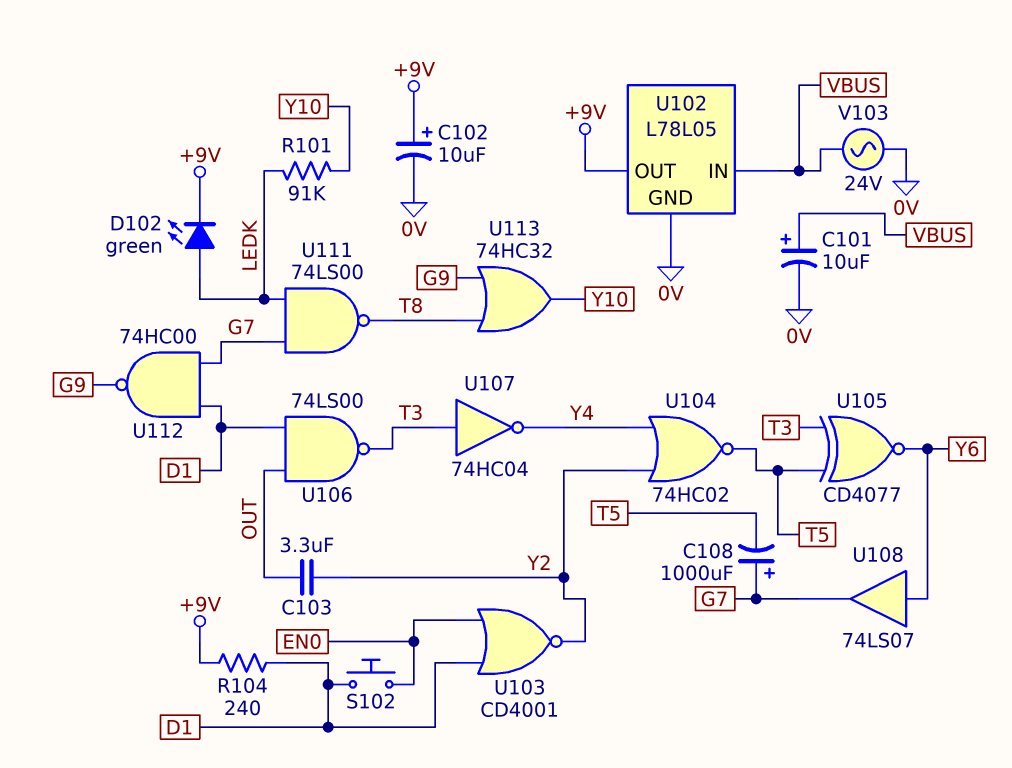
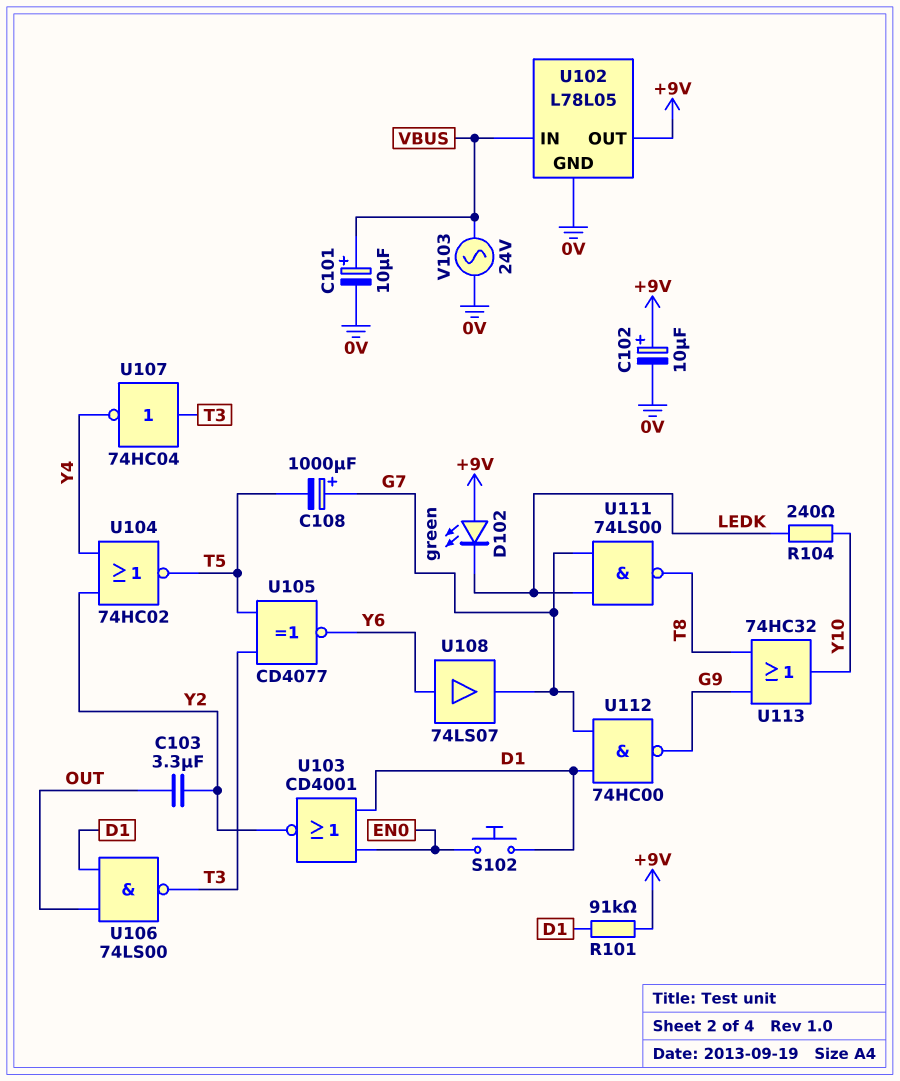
D102: LED green (A LEDK, K +9V) -> LED green (A +9V, K LEDK)
R101: 91k (LEDK, Y10) -> 91k (+9V, D1)
R104: 240 (+9V, D1) -> 240 (LEDK, Y10)

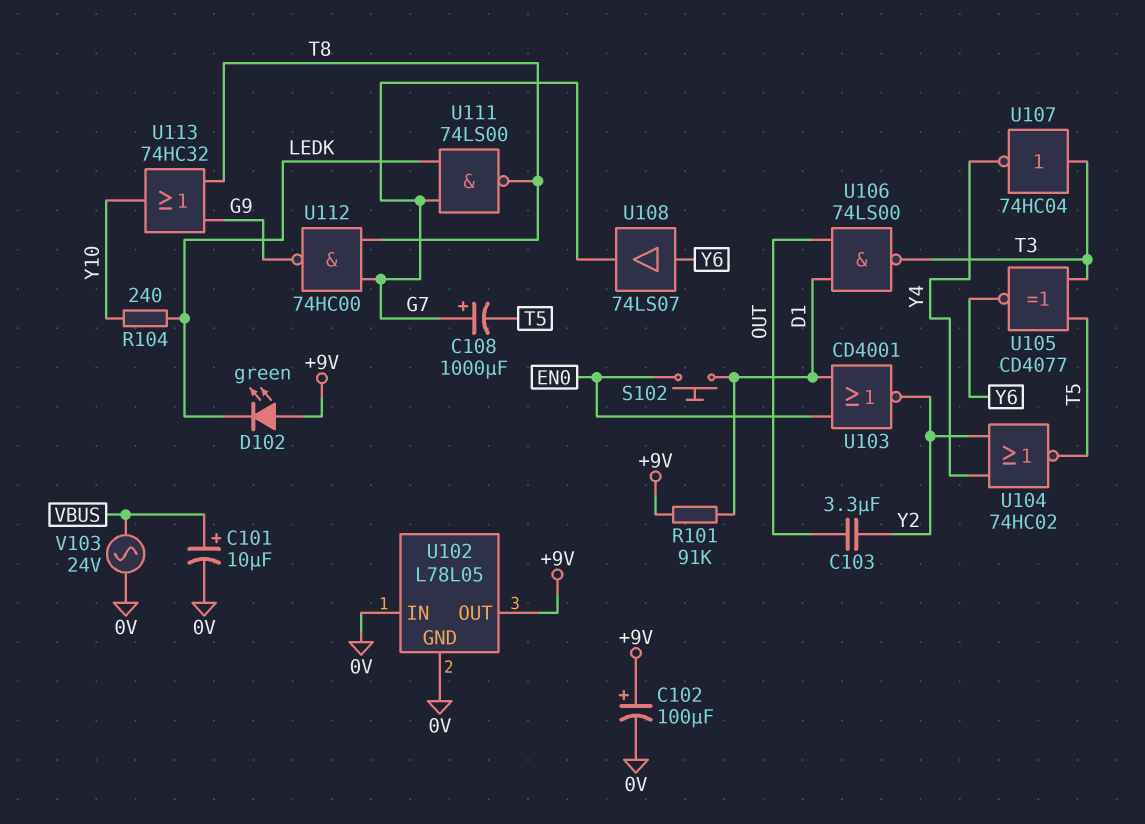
C102: 10uF (plus +9V, minus 0V) -> 100uF (plus +9V, minus 0V)
U102 pin IN: VBUS -> 0V
U112: NAND 74HC00 (in D1, in G7, out G9) -> NAND 74HC00 (in G7, in T8, out G9)

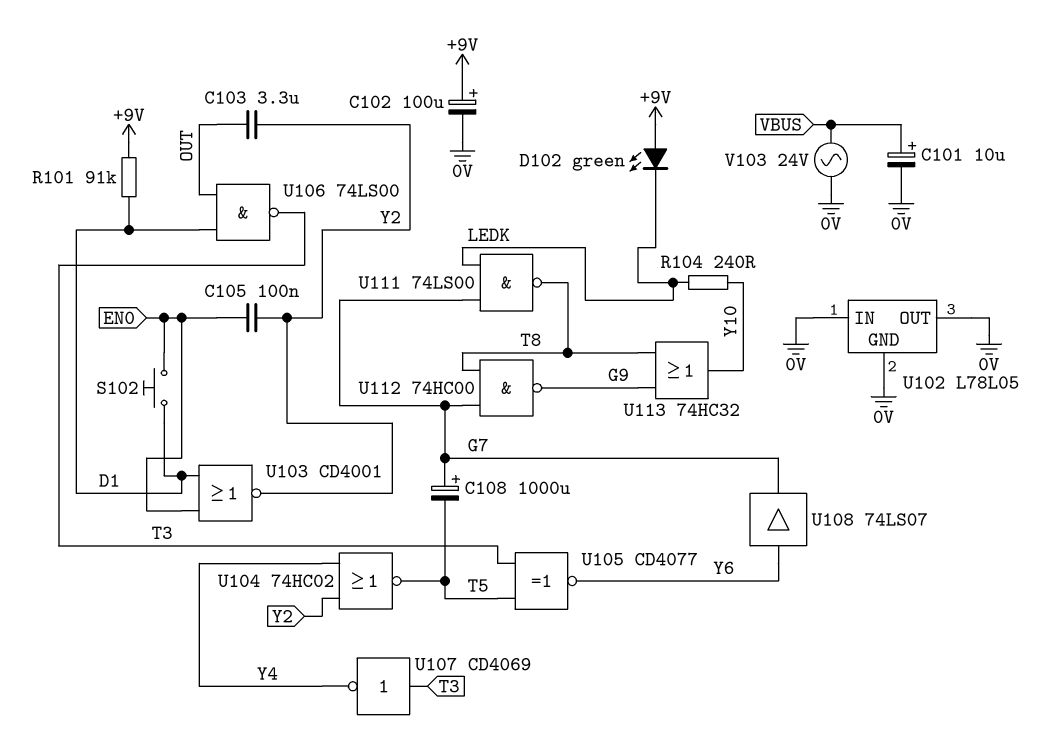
C105: none -> 100nF (EN0, Y2)
U102 pin OUT: +9V -> 0V
U107: NOT 74HC04 (in T3, out Y4) -> NOT CD4069 (in T3, out Y4)

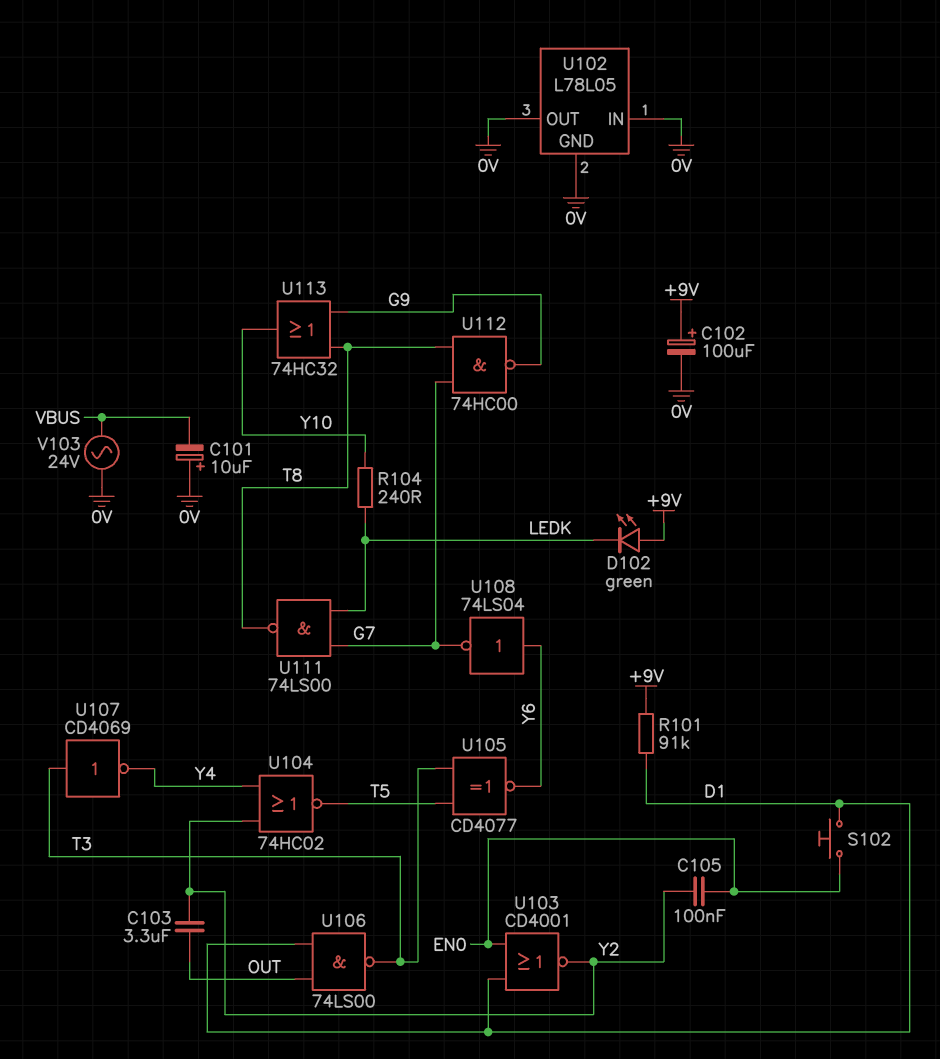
C101: 10uF (plus VBUS, minus 0V) -> 10uF (plus 0V, minus VBUS)
C108: 1000uF (plus G7, minus T5) -> none
U108: buffer 74LS07 (in Y6, out G7) -> NOT 74LS04 (in Y6, out G7)

